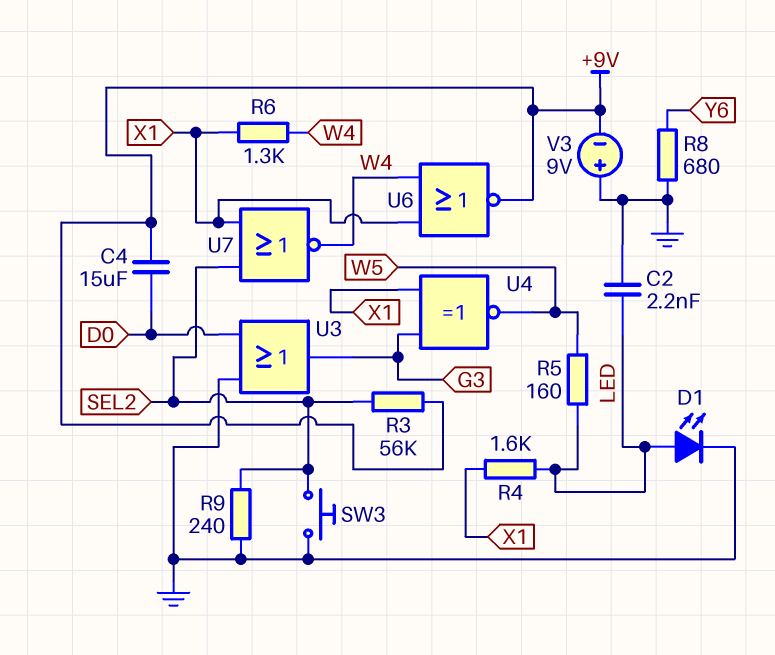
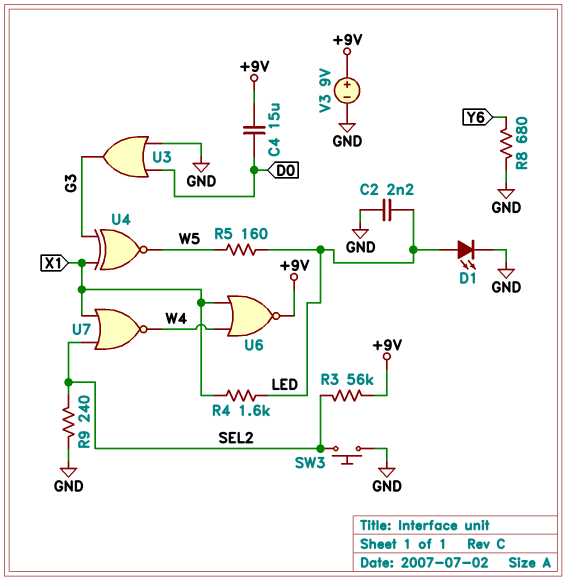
R6: 1.3k (W4, X1) -> none
V3: 9V (plus GND, minus +9V) -> 9V (plus +9V, minus GND)

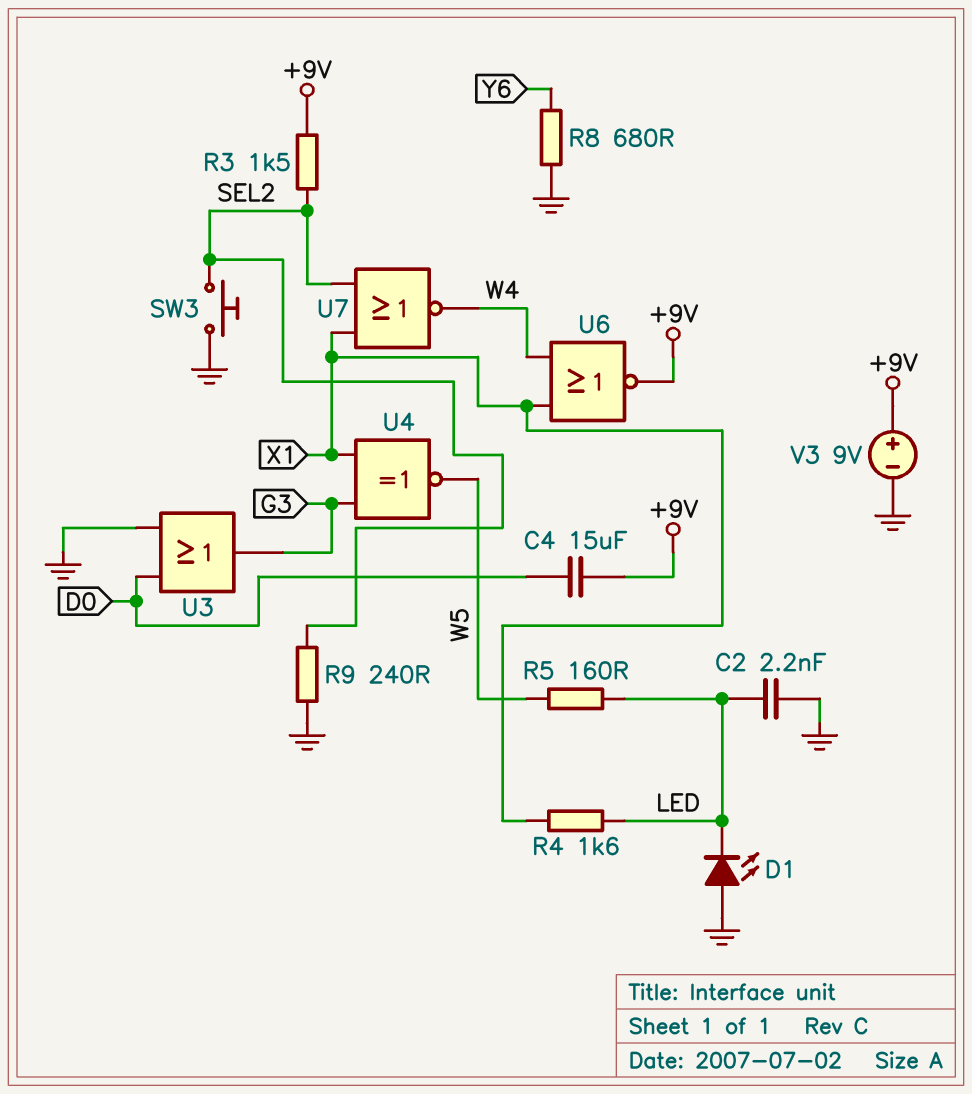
D1: LED (A LED, K GND) -> LED (A GND, K LED)
R3: 56k (+9V, SEL2) -> 1.5k (+9V, SEL2)

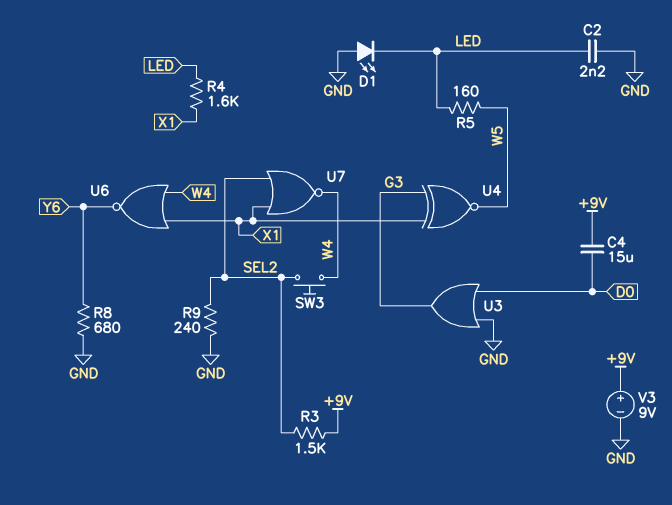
SW3: button (GND, SEL2) -> button (SEL2, W4)
U6: NOR (in W4, in X1, out +9V) -> NOR (in W4, in X1, out Y6)

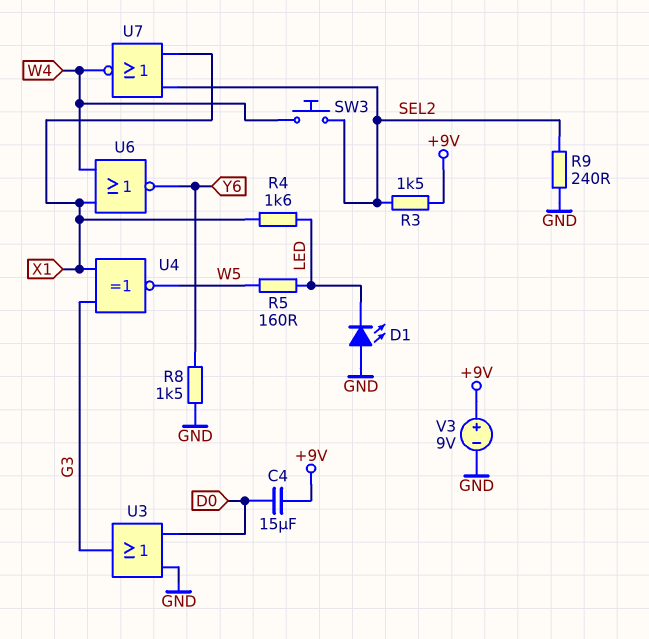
C2: 2.2nF (GND, LED) -> none
R8: 680 (GND, Y6) -> 1.5k (GND, Y6)

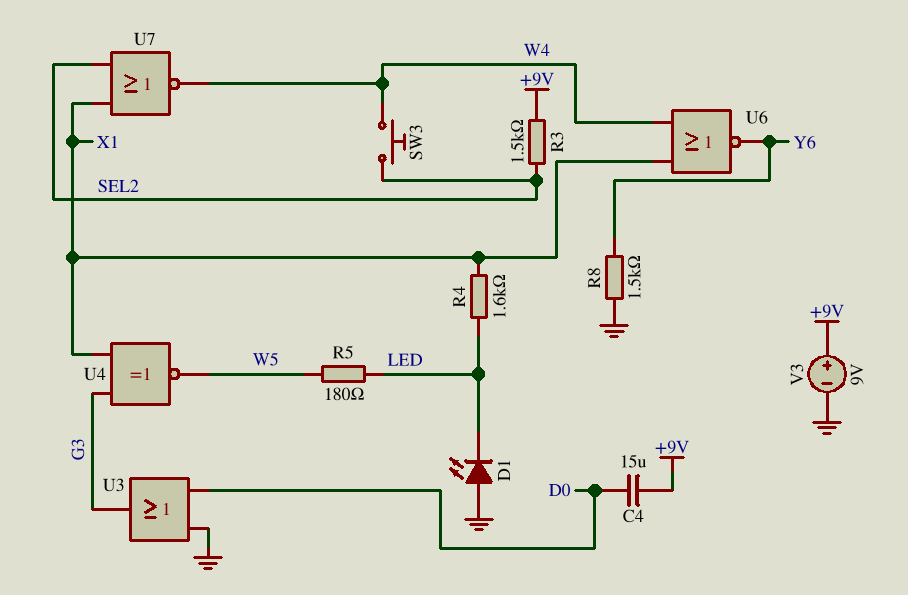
R5: 160 (LED, W5) -> 180 (LED, W5)
R9: 240 (GND, SEL2) -> none

